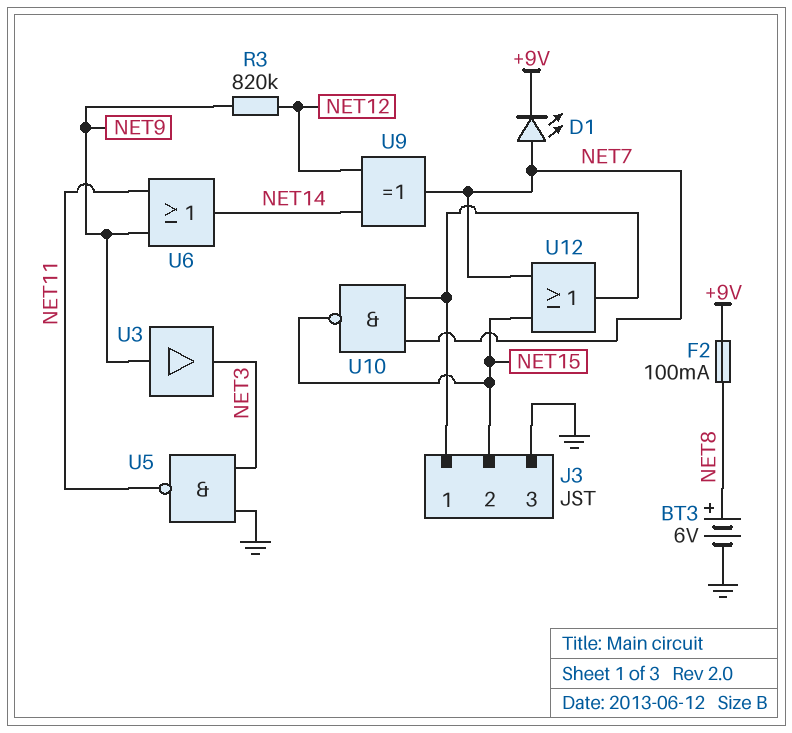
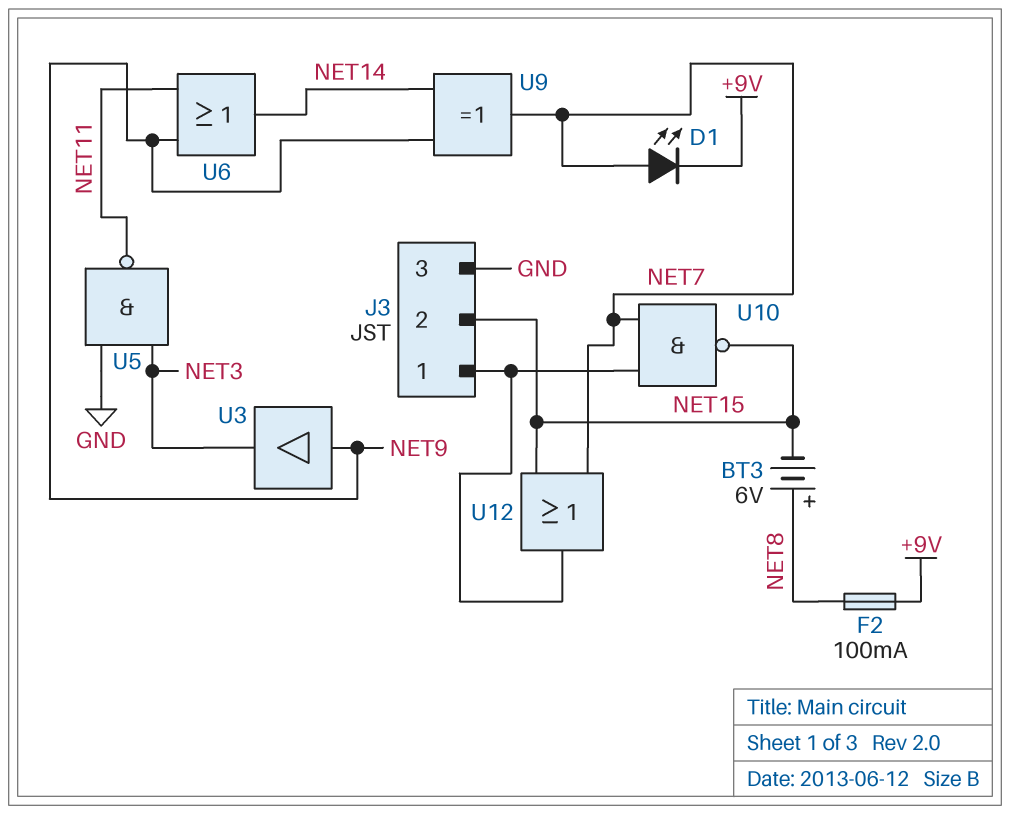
BT3: 6V (plus NET8, minus GND) -> 6V (plus NET8, minus NET15)
R3: 820k (NET9, NET12) -> none
U9: XOR (in NET12, in NET14, out NET7) -> XOR (in NET9, in NET14, out NET7)

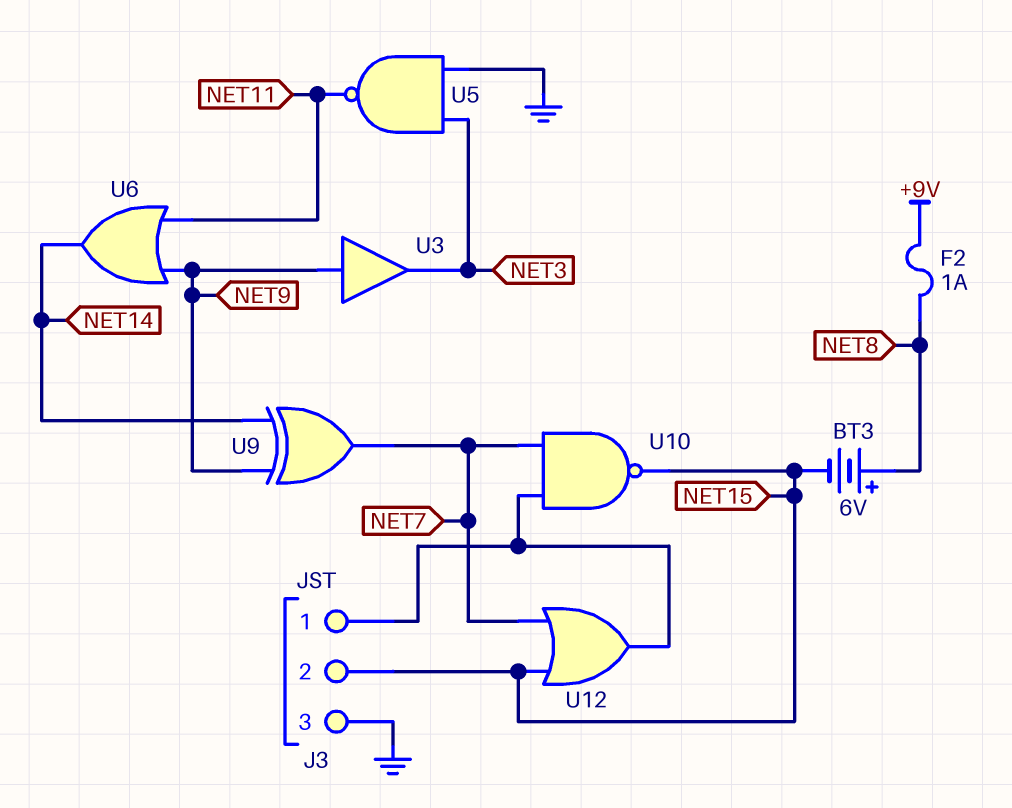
D1: LED (A NET7, K +9V) -> none
F2: 100mA (+9V, NET8) -> 1A (+9V, NET8)

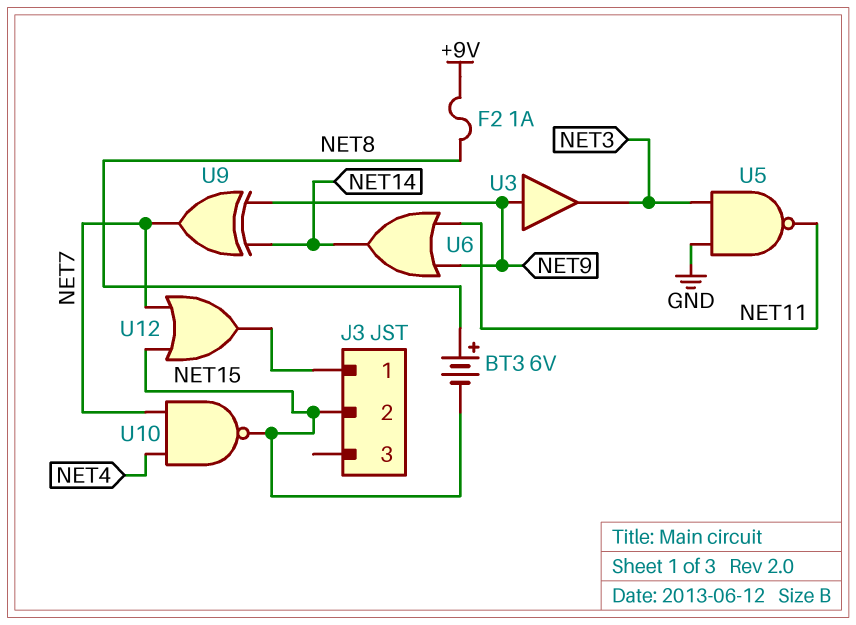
J3 pin 3: GND -> none
U10: NAND (in J3/1, in NET7, out NET15) -> NAND (in NET4, in NET7, out NET15)

